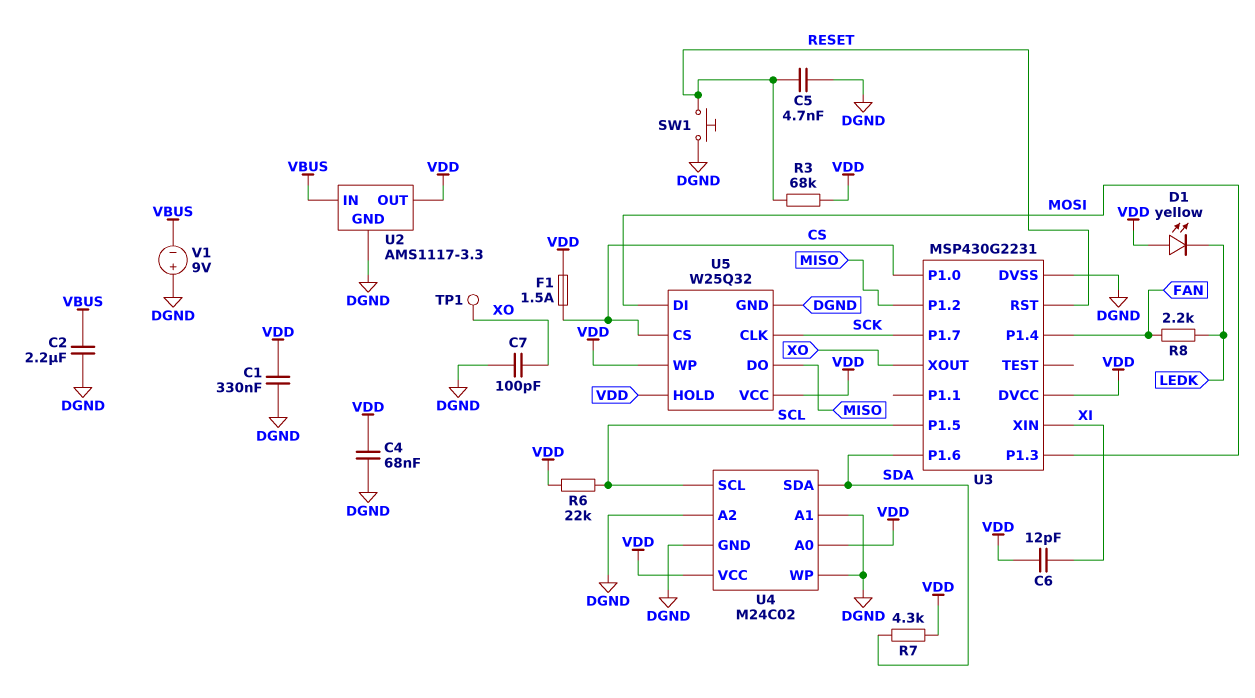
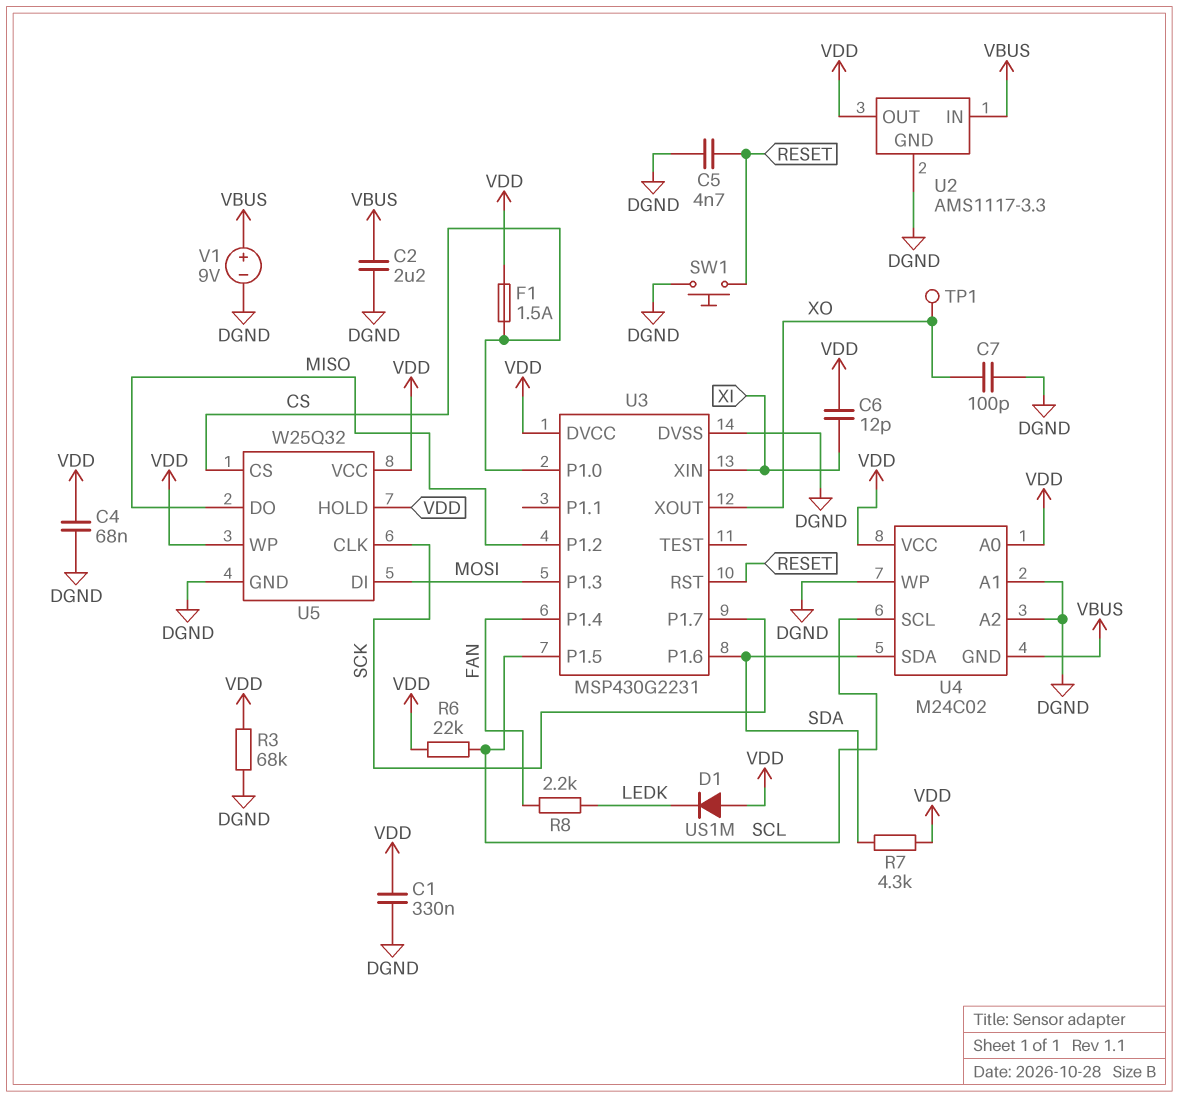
D1: LED yellow (A VDD, K LEDK) -> diode US1M (A VDD, K LEDK)
R3: 68k (RESET, VDD) -> 68k (DGND, VDD)
U4 pin GND: DGND -> VBUS
V1: 9V (plus DGND, minus VBUS) -> 9V (plus VBUS, minus DGND)

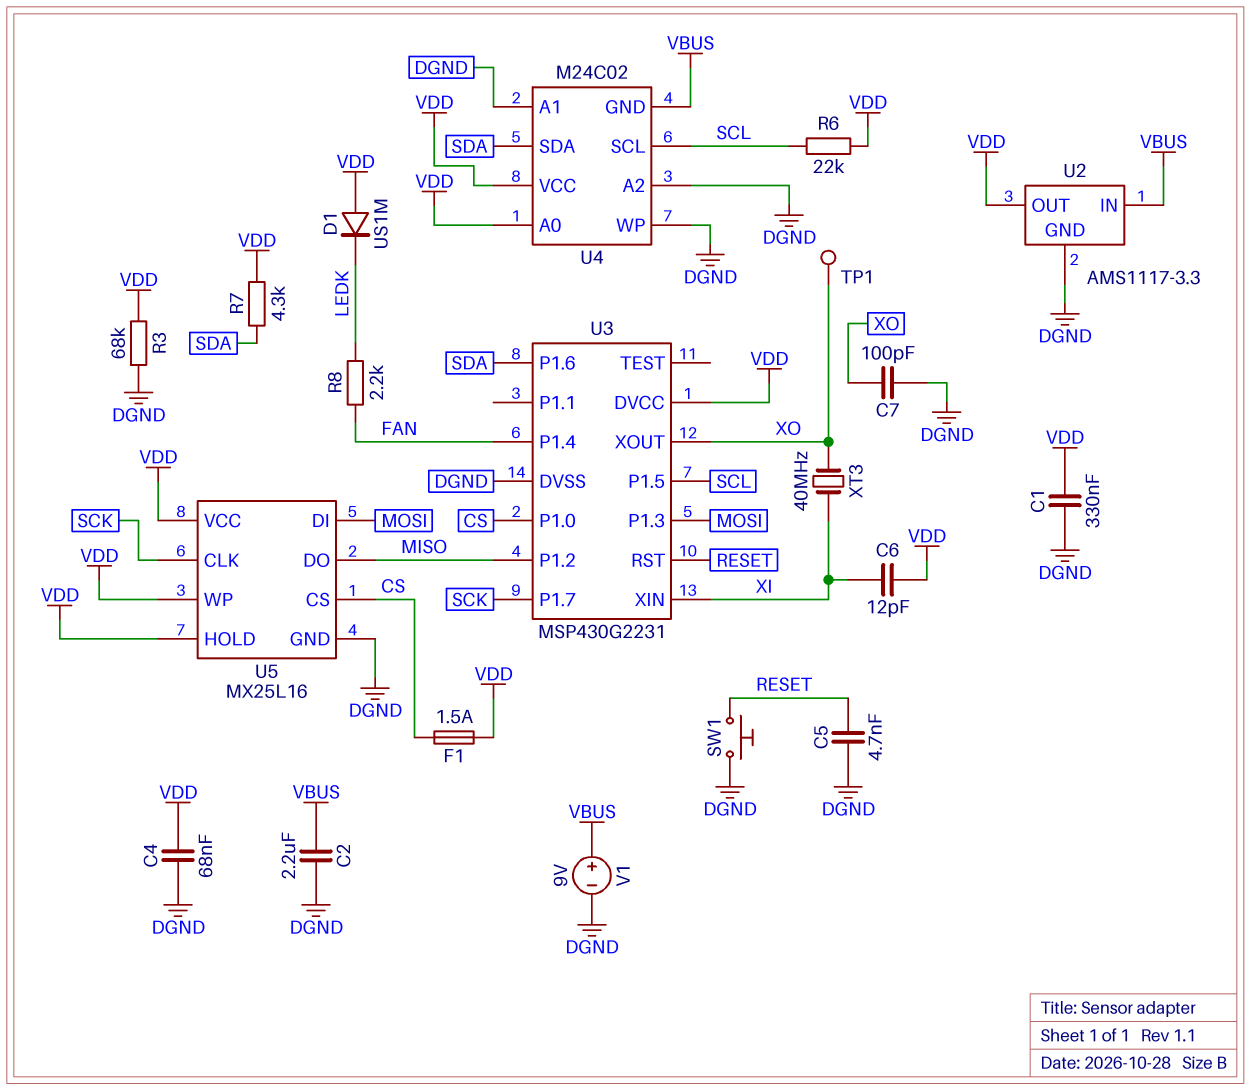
U5: W25Q32 -> MX25L16
XT3: none -> 40MHz (XI, XO)

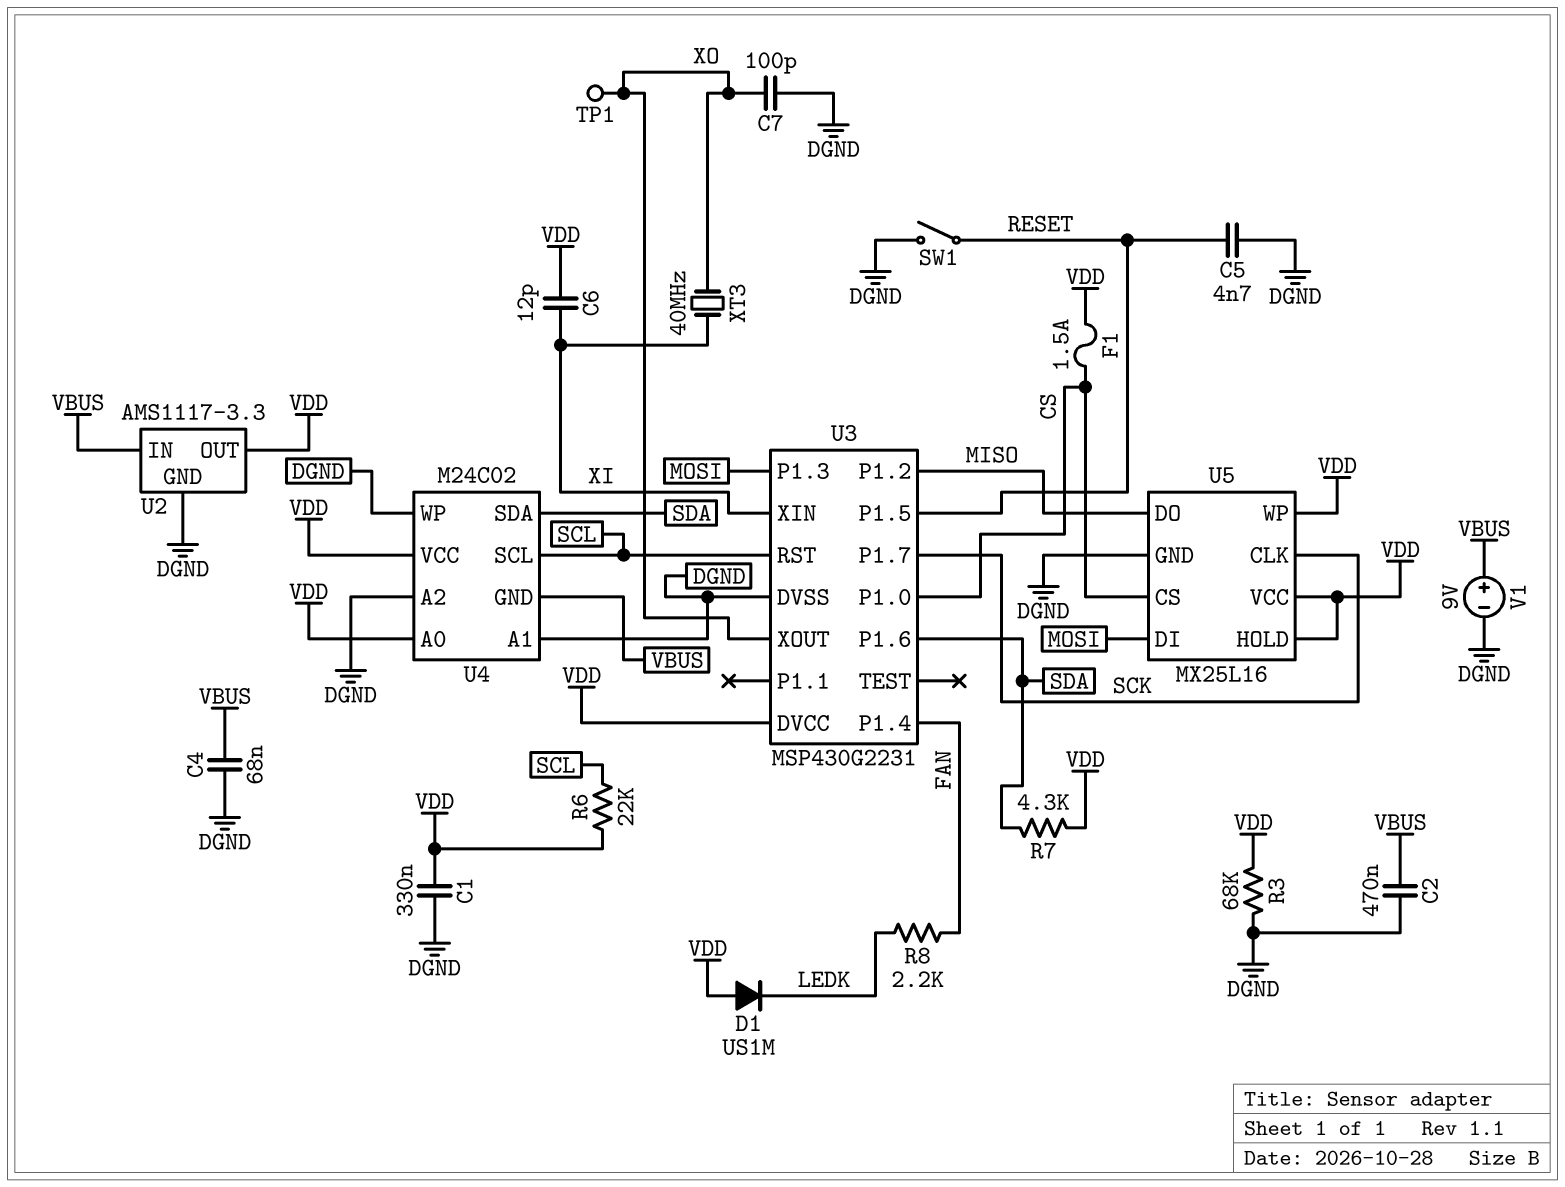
C2: 2.2uF (DGND, VBUS) -> 470nF (DGND, VBUS)
C4: 68nF (DGND, VDD) -> 68nF (DGND, VBUS)
SW1: button (DGND, RESET) -> switch (DGND, RESET)
U3 pin P1.5: SCL -> RESET
U3 pin RST: RESET -> SCL

